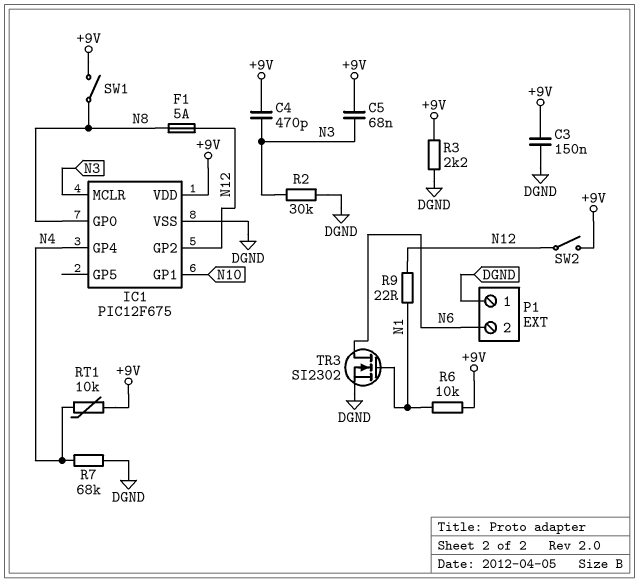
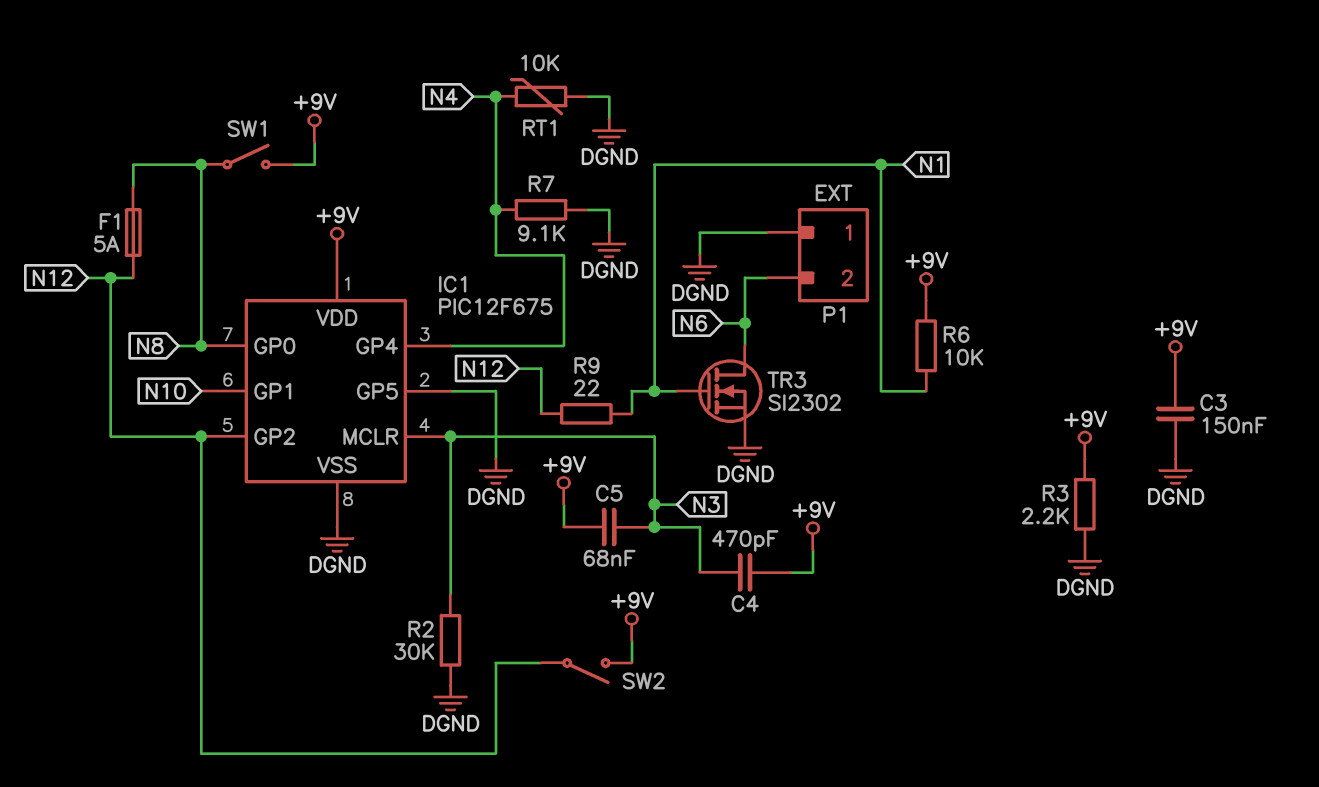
IC1 pin GP5: none -> DGND
R7: 68k (DGND, N4) -> 9.1k (DGND, N4)
RT1: 10k (+9V, N4) -> 10k (DGND, N4)

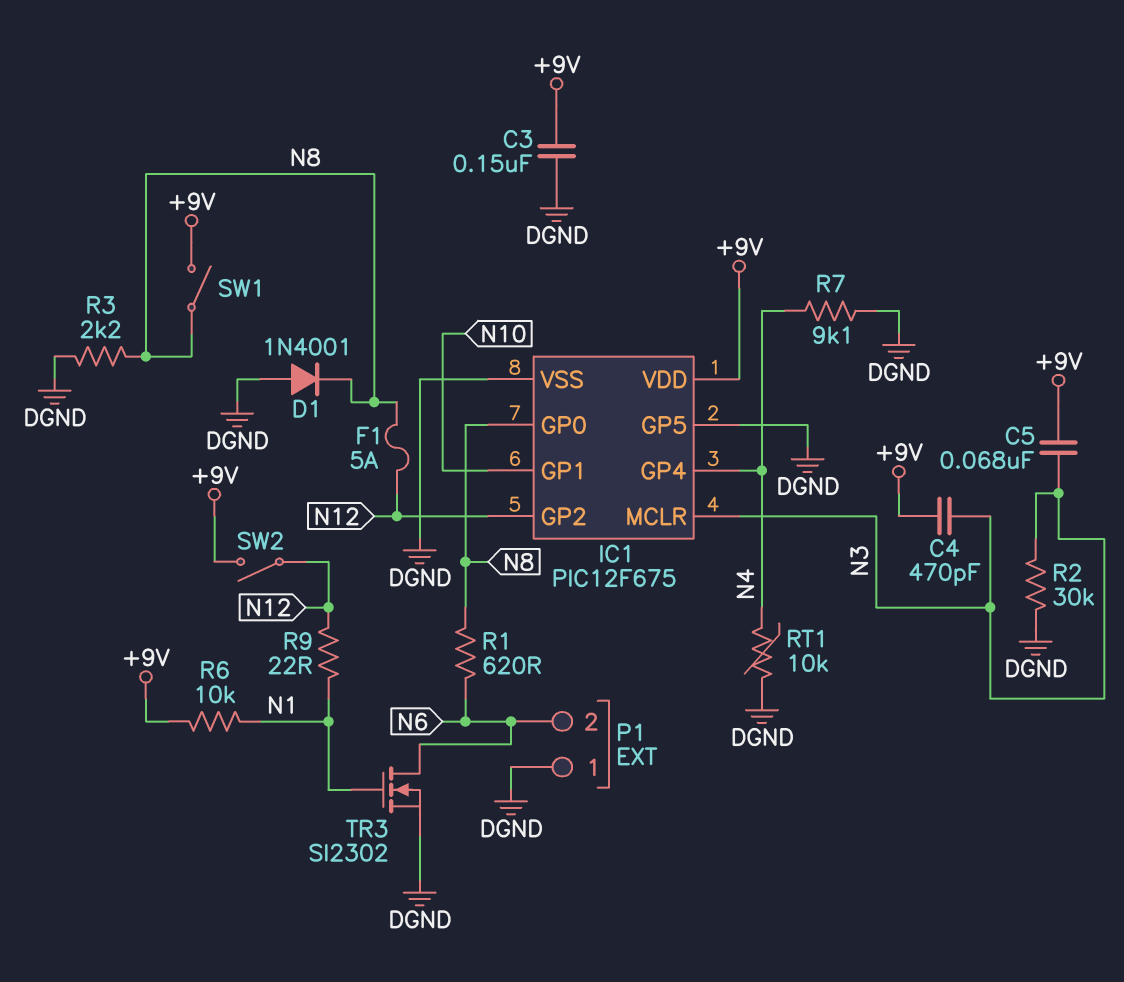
D1: none -> diode 1N4001 (A DGND, K N8)
R1: none -> 620 (N6, N8)
R3: 2.2k (+9V, DGND) -> 2.2k (DGND, N8)

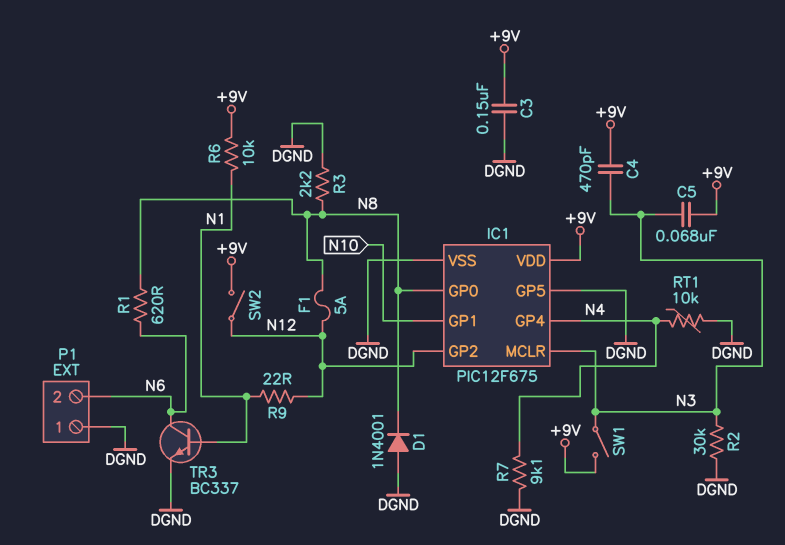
SW1: switch (+9V, N8) -> switch (+9V, N3)
TR3: NMOS SI2302 (G N1, D N6, S DGND) -> NPN BC337 (B N1, C N6, E DGND)

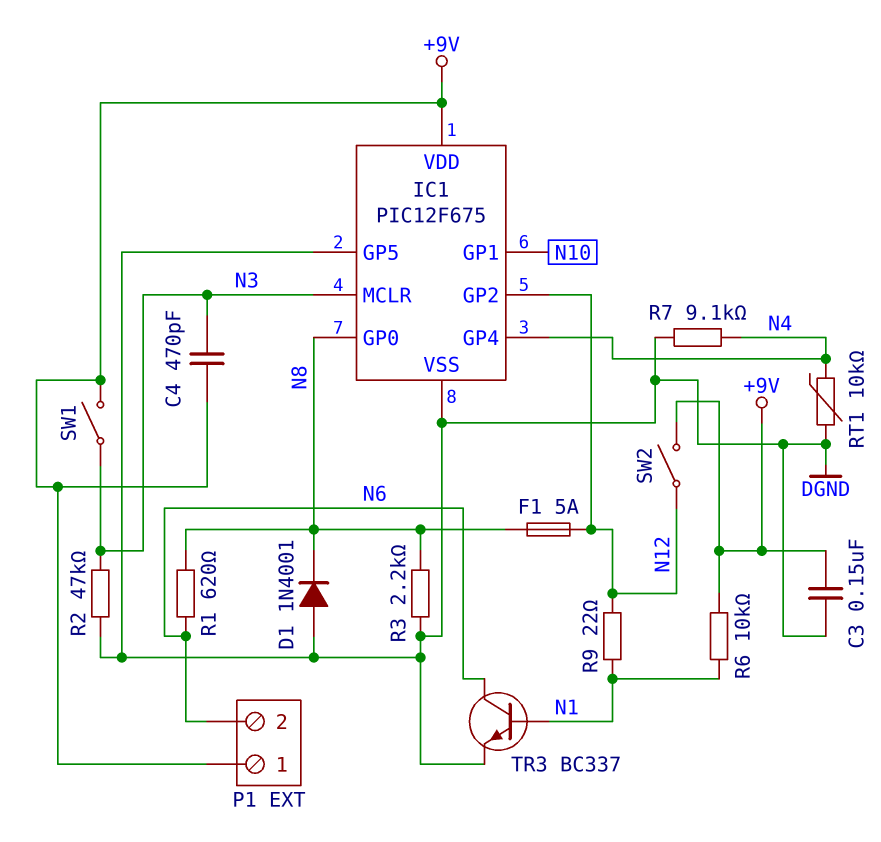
C5: 68nF (+9V, N3) -> none
P1 pin 1: DGND -> +9V
R2: 30k (DGND, N3) -> 47k (DGND, N3)

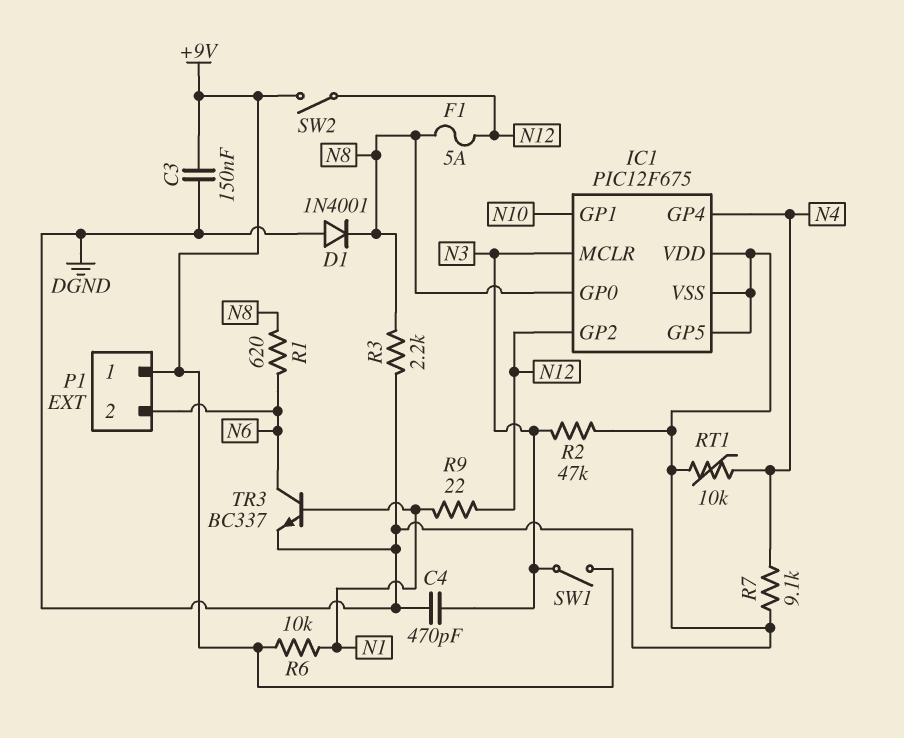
C4: 470pF (+9V, N3) -> 470pF (DGND, N3)
IC1 pin VDD: +9V -> DGND

